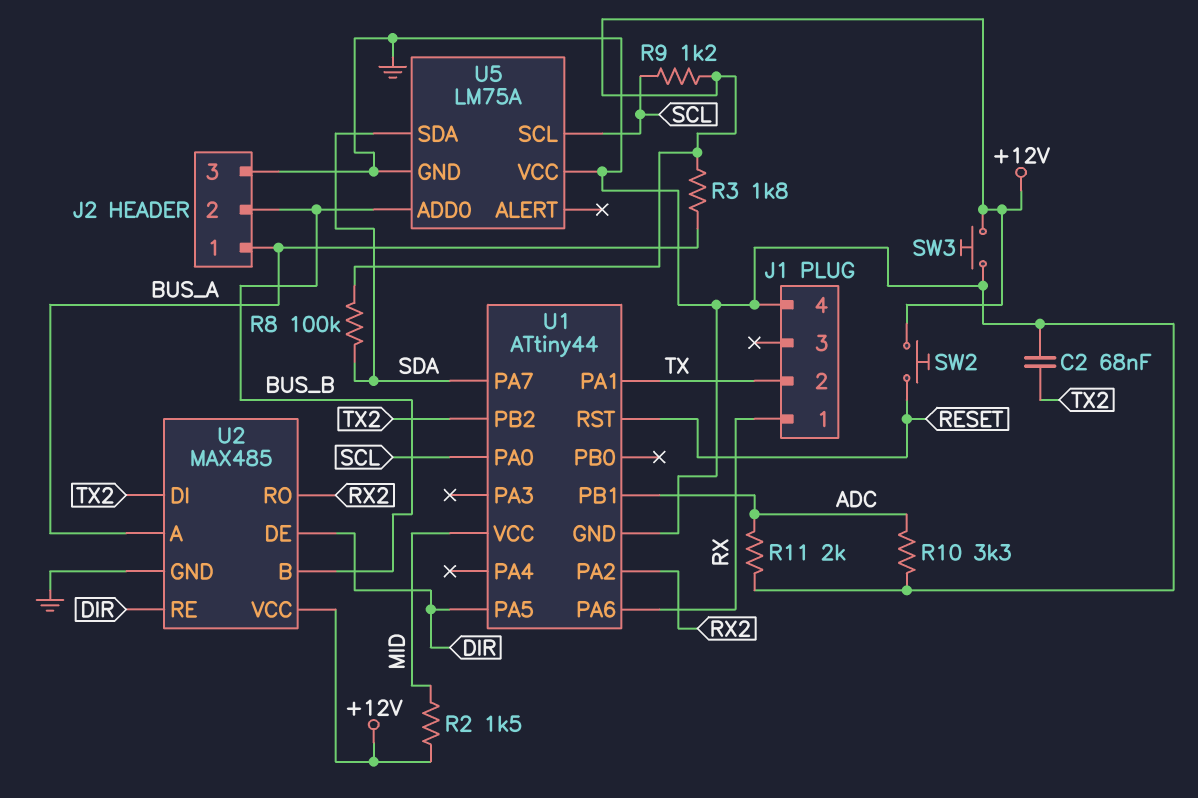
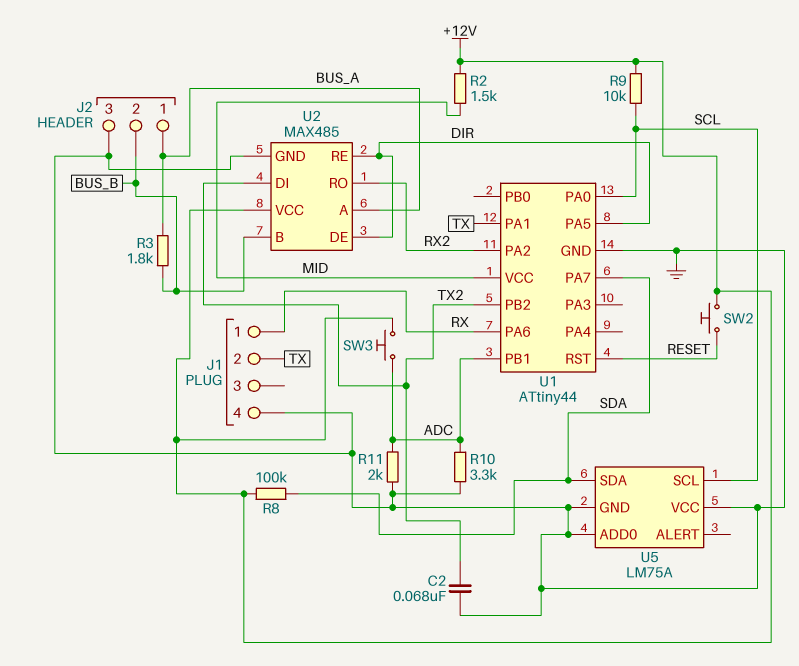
R3: 1.8k (+12V, BUS_A) -> 1.8k (BUS_A, BUS_B)
R9: 1.2k (+12V, SCL) -> 10k (+12V, SCL)
SW3: button (+12V, GND) -> button (+12V, ADC)
U5 pin ADD0: BUS_B -> GND

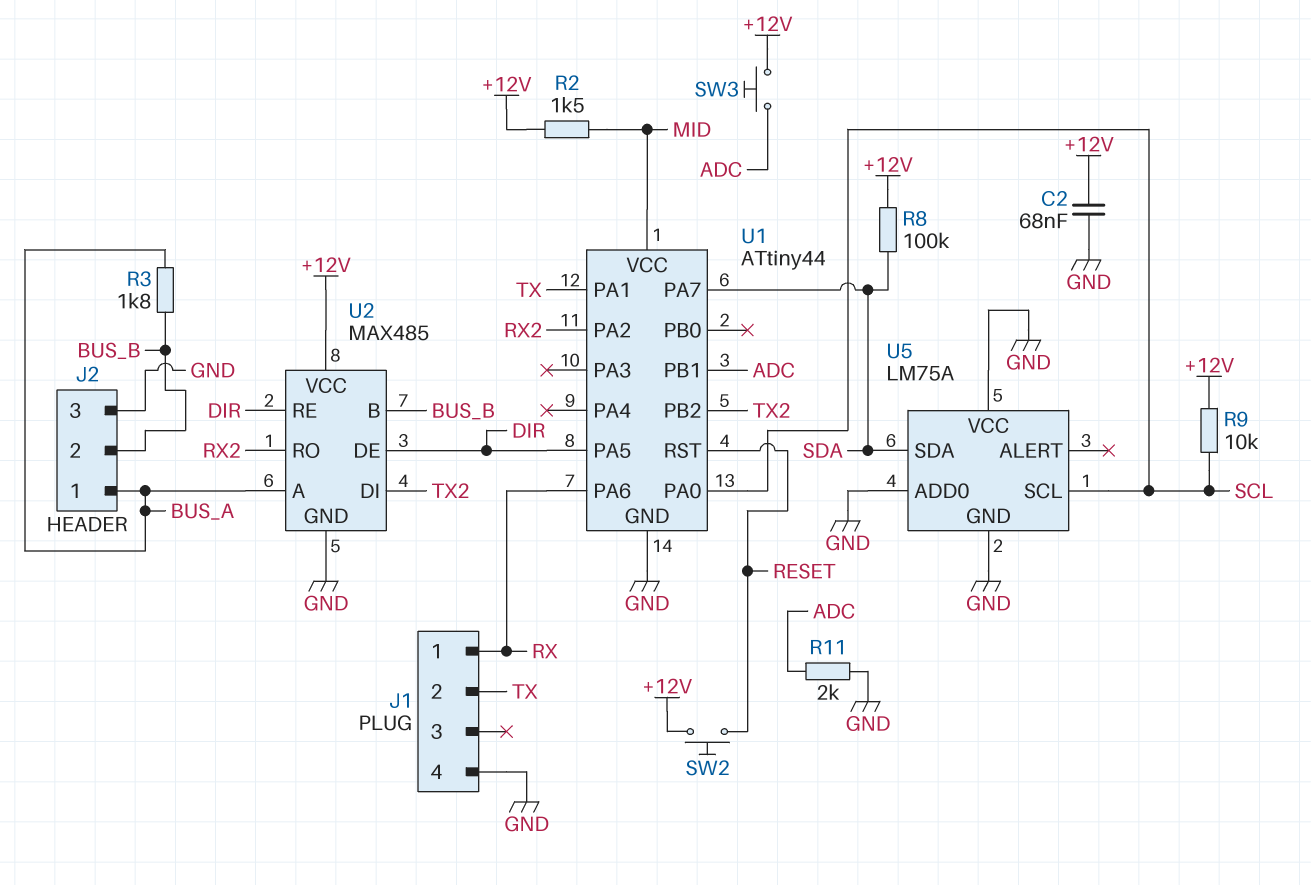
C2: 68nF (GND, TX2) -> 68nF (+12V, GND)
R10: 3.3k (ADC, GND) -> none

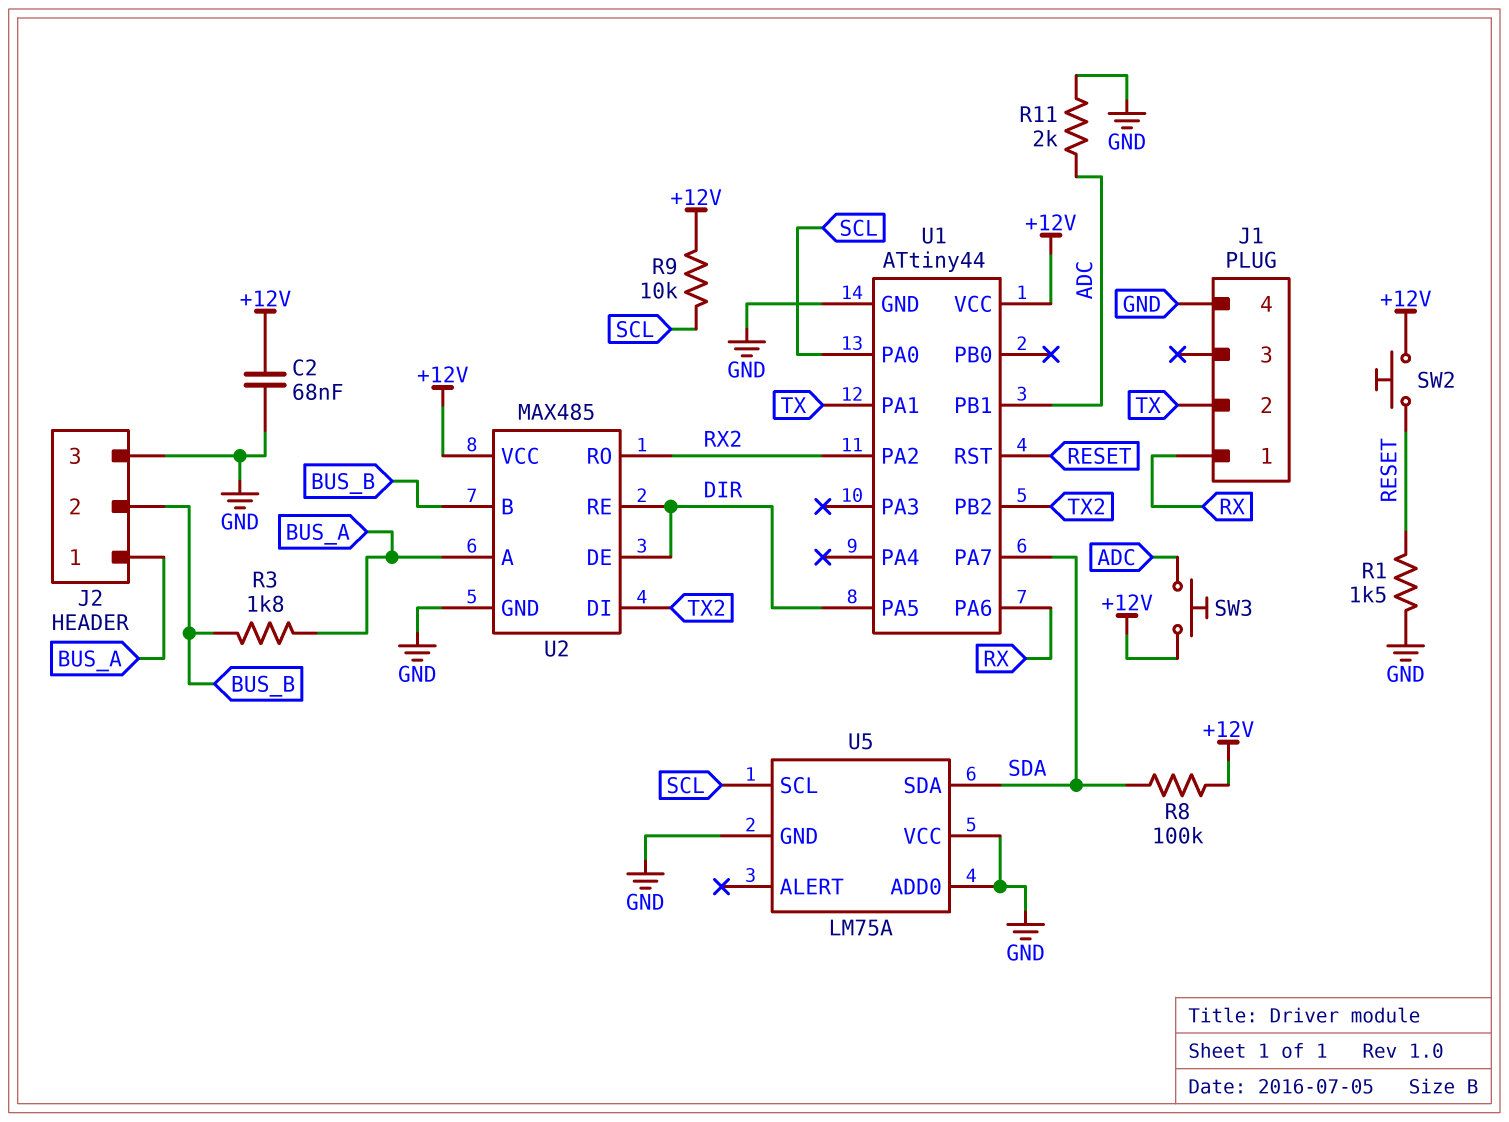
R1: none -> 1.5k (GND, RESET)
R2: 1.5k (+12V, MID) -> none
U1 pin VCC: MID -> +12V

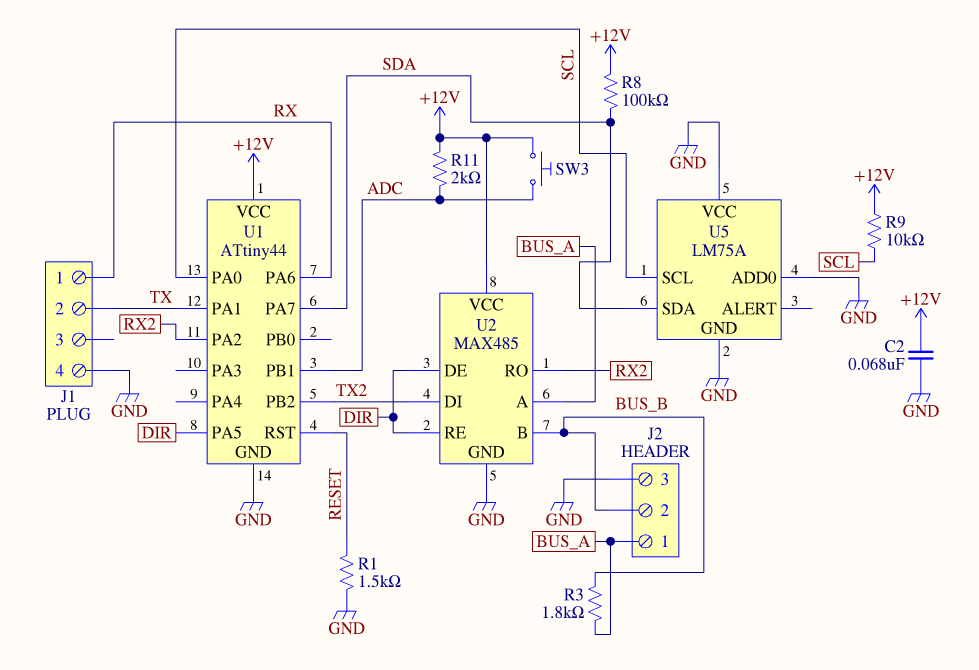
R11: 2k (ADC, GND) -> 2k (+12V, ADC)
SW2: button (+12V, RESET) -> none

